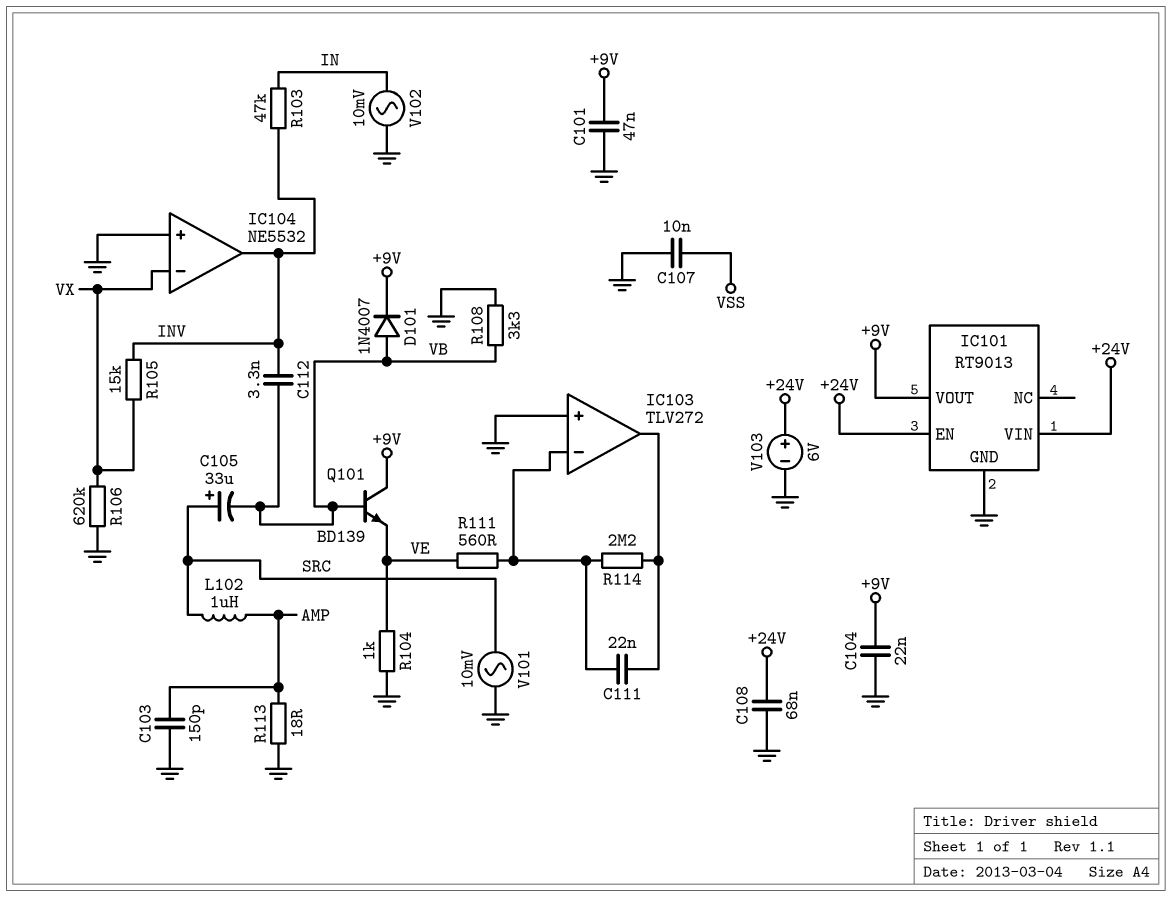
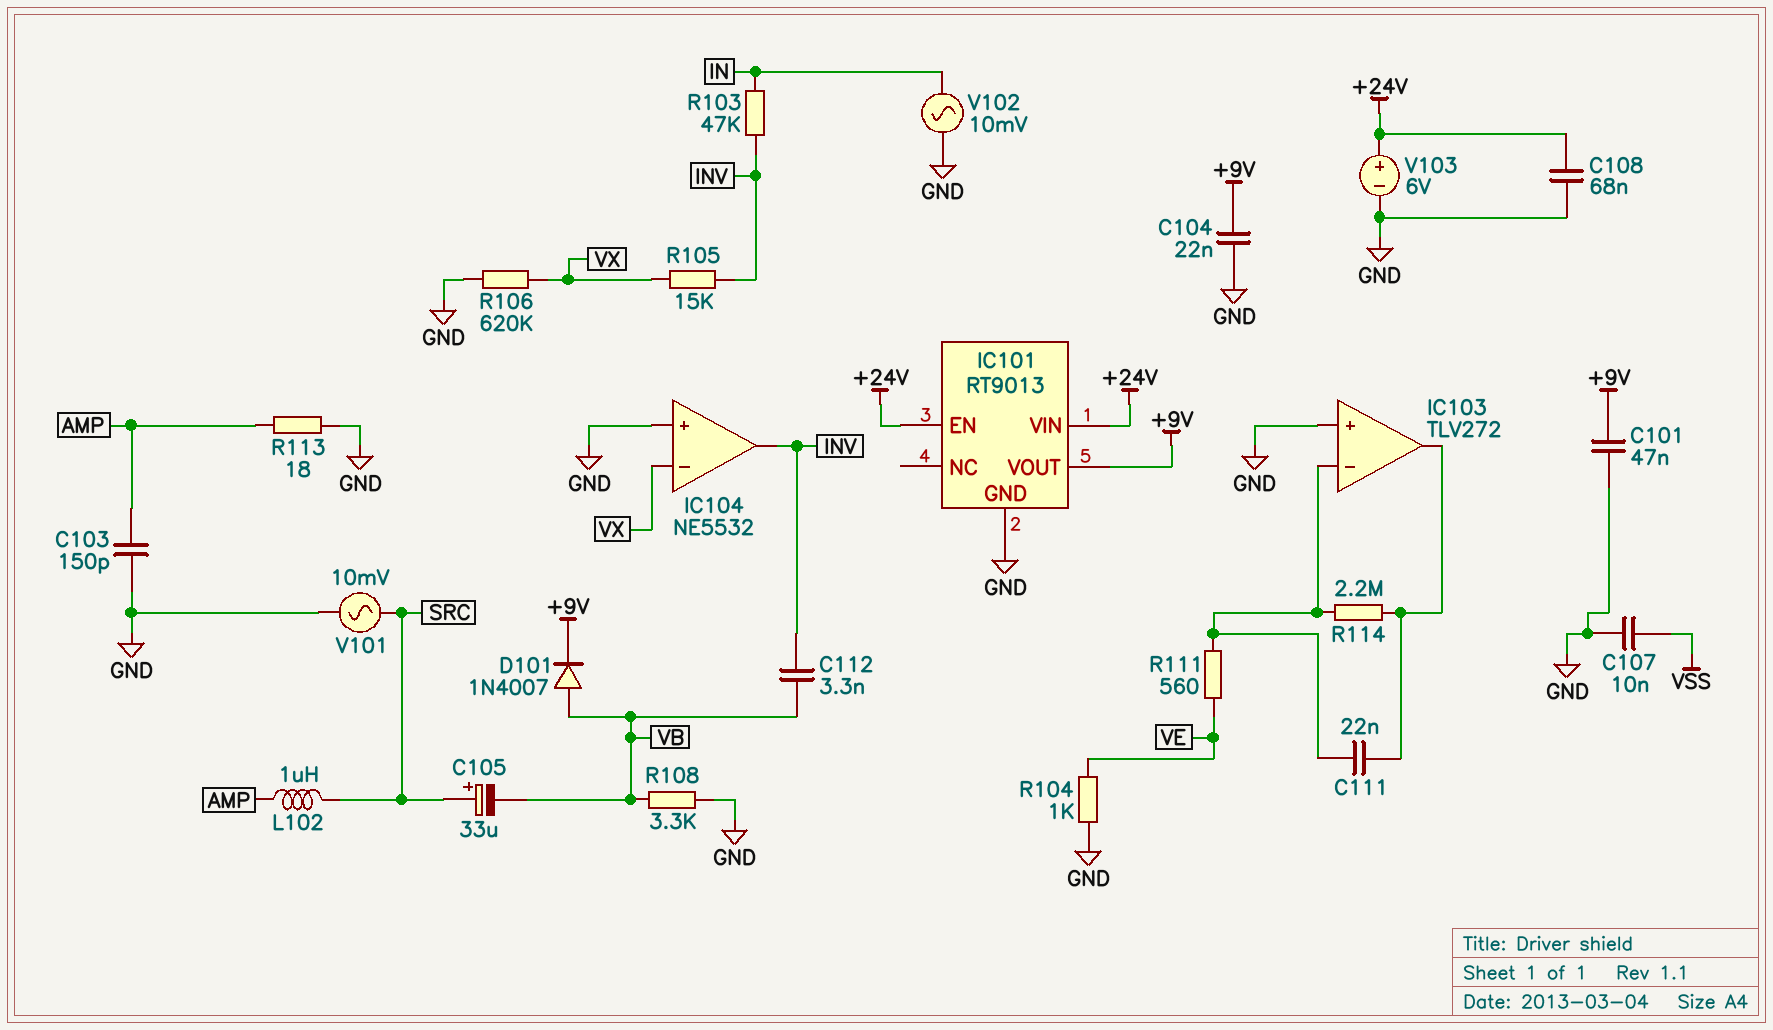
Q101: NPN BD139 (B VB, C +9V, E VE) -> none

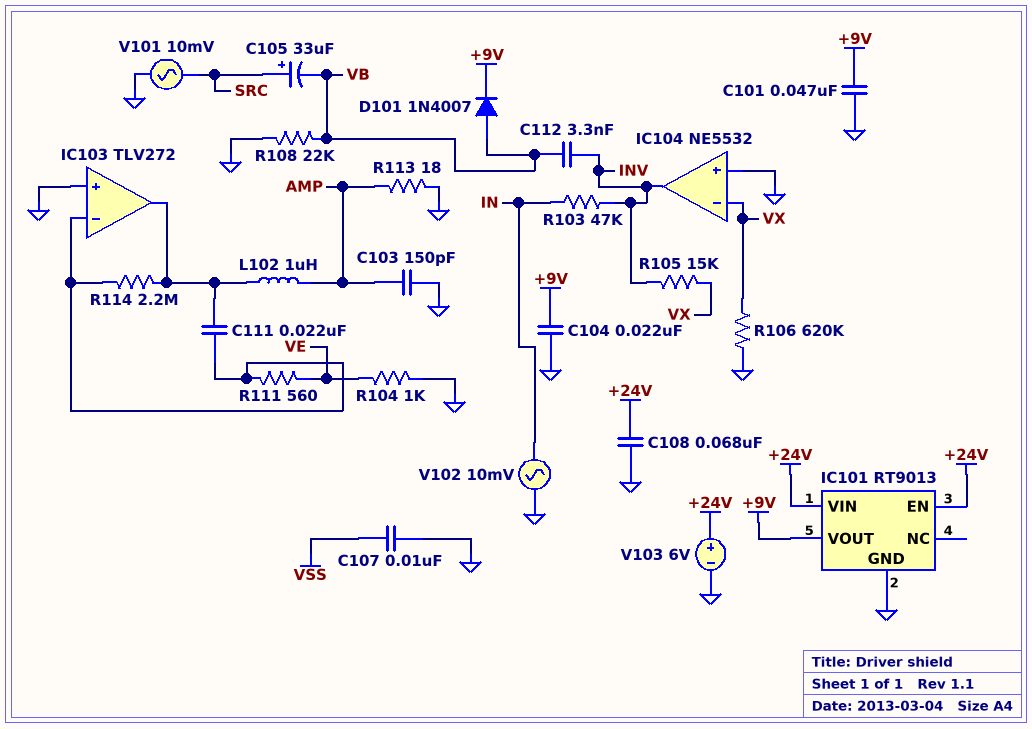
L102: 1uH (AMP, SRC) -> 1uH (AMP, IC103/out)
R108: 3.3k (GND, VB) -> 22k (GND, VB)

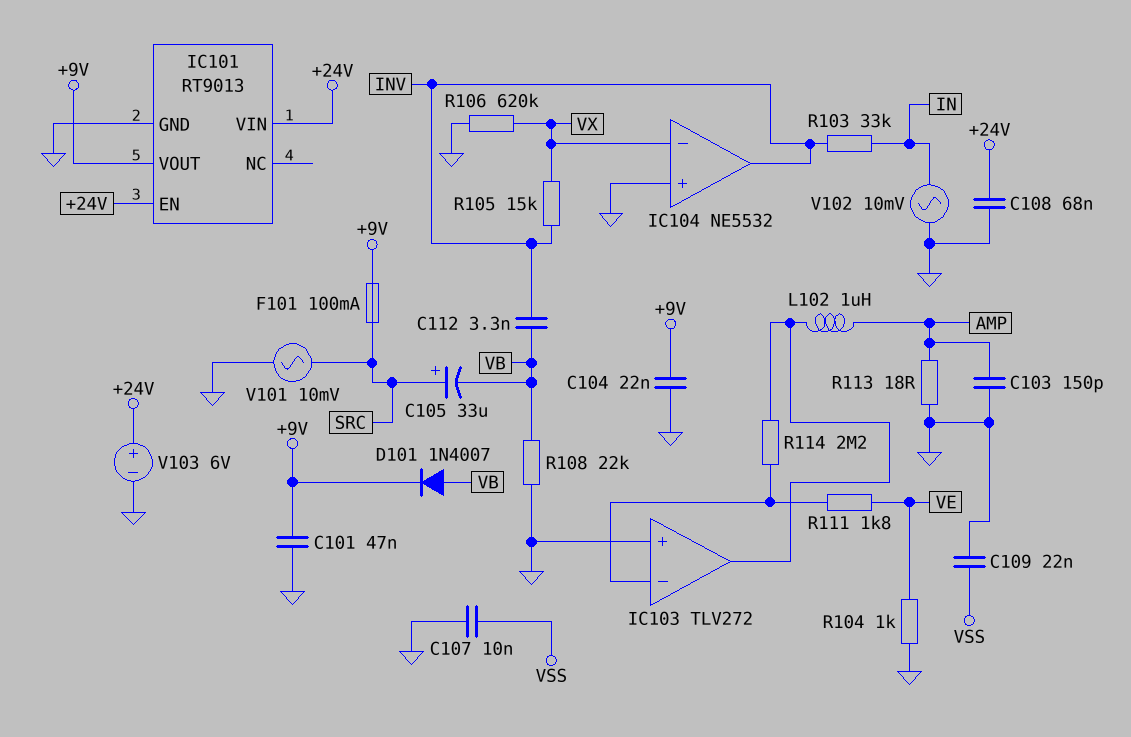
C109: none -> 22nF (GND, VSS)
C111: 22nF (IC103/in-, IC103/out) -> none
F101: none -> 100mA (+9V, SRC)
R103: 47k (IN, INV) -> 33k (IN, INV)
R111: 560 (IC103/in-, VE) -> 1.8k (IC103/in-, VE)

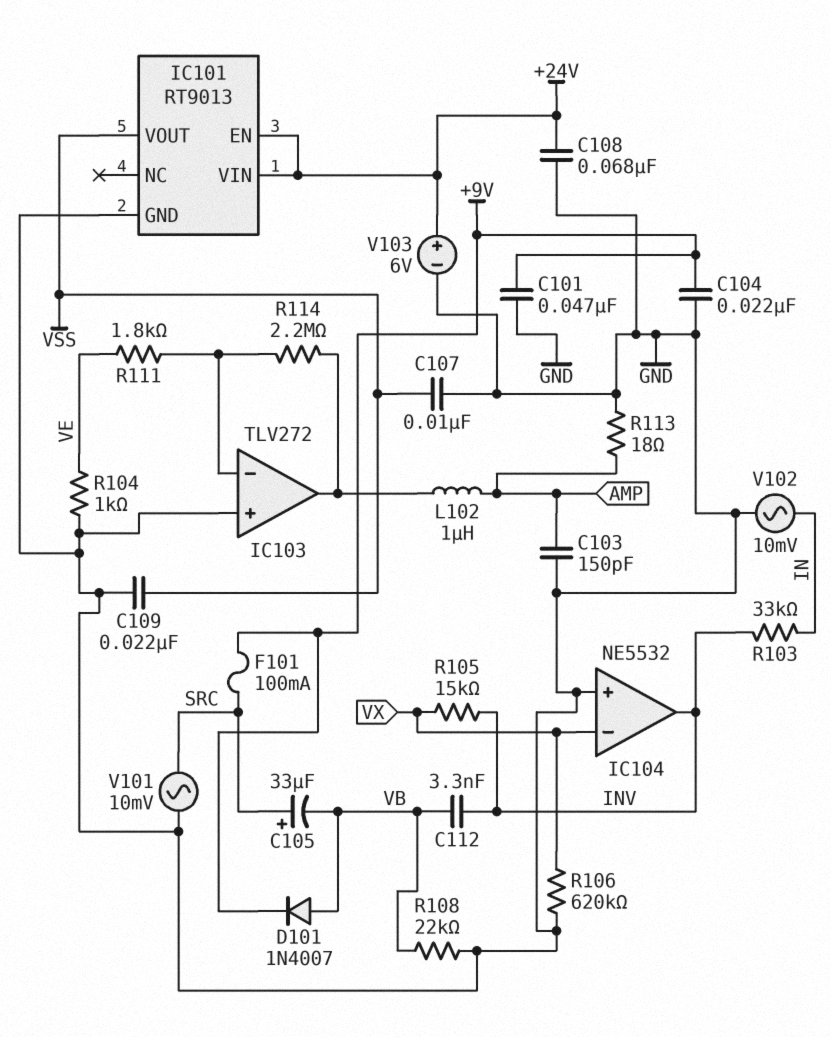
IC101 pin VOUT: +9V -> VSS

